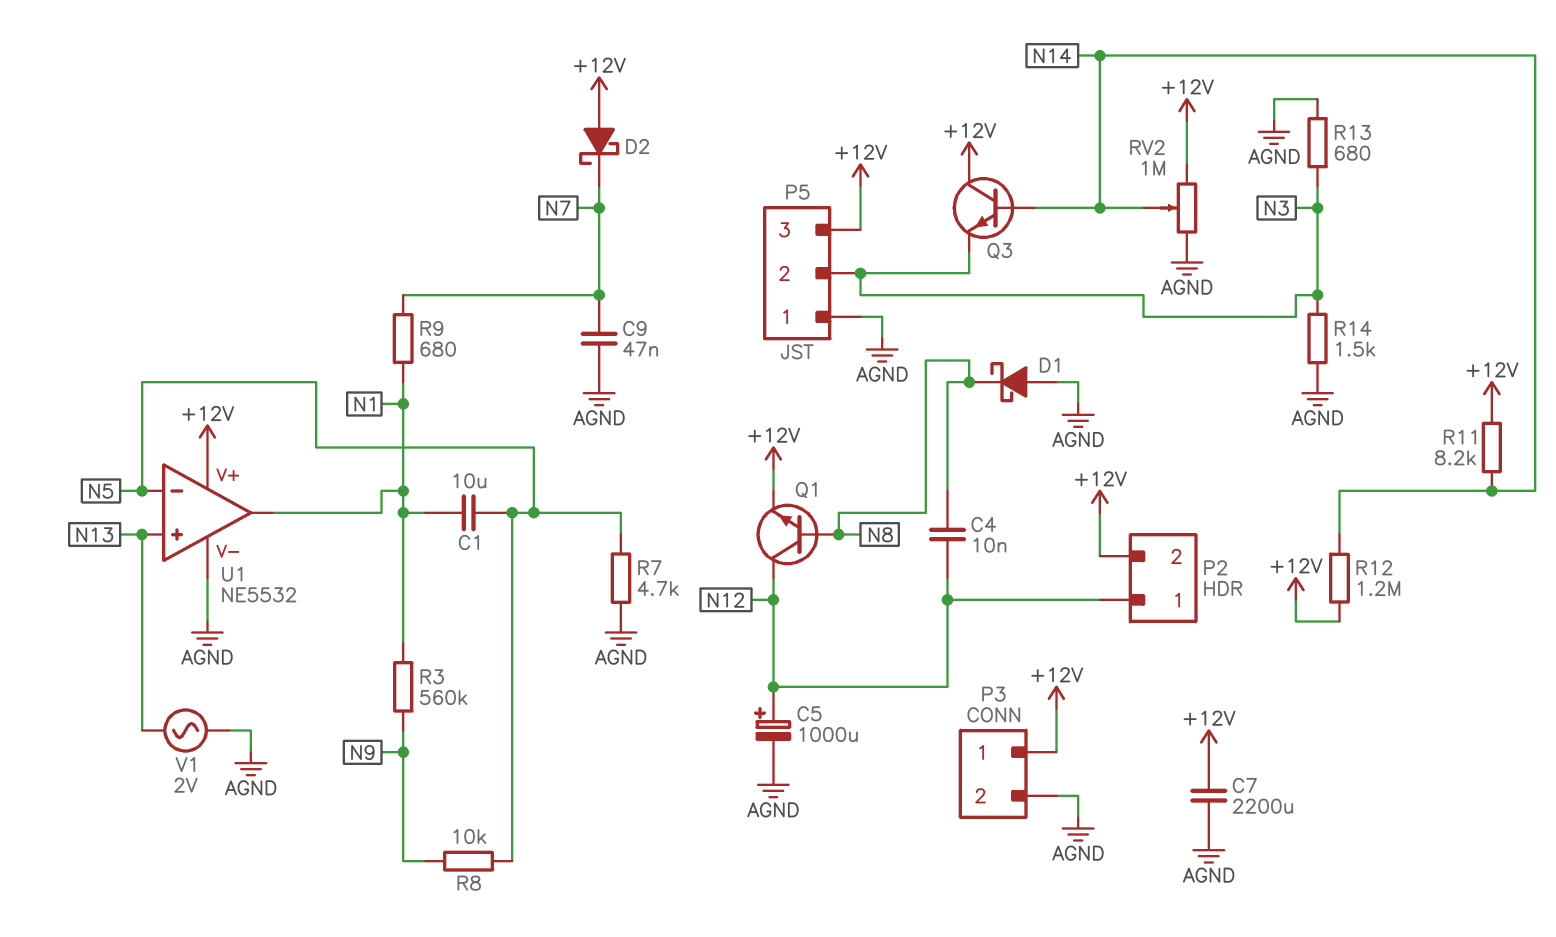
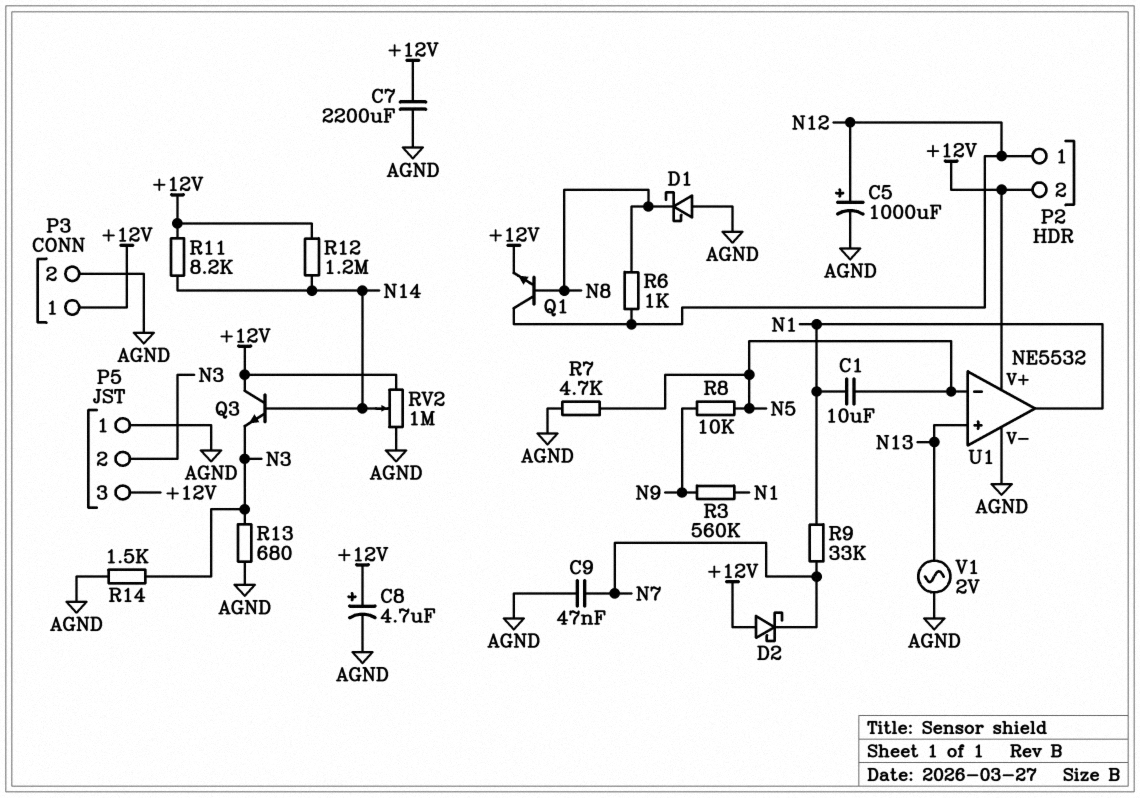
C4: 10nF (N8, N12) -> none
C8: none -> 4.7uF (plus +12V, minus AGND)
R6: none -> 1k (N8, N12)
R9: 680 (N1, N7) -> 33k (N1, N7)

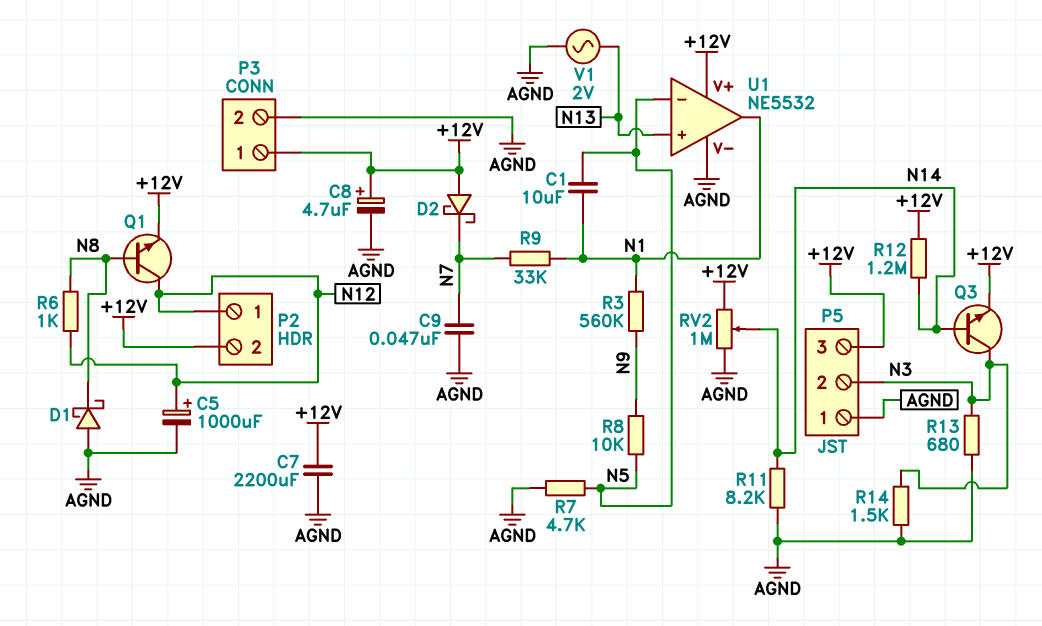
Q3: NPN (B N14, C +12V, E N3) -> NPN (B N14, C N3, E +12V)
R11: 8.2k (+12V, N14) -> 8.2k (AGND, N14)

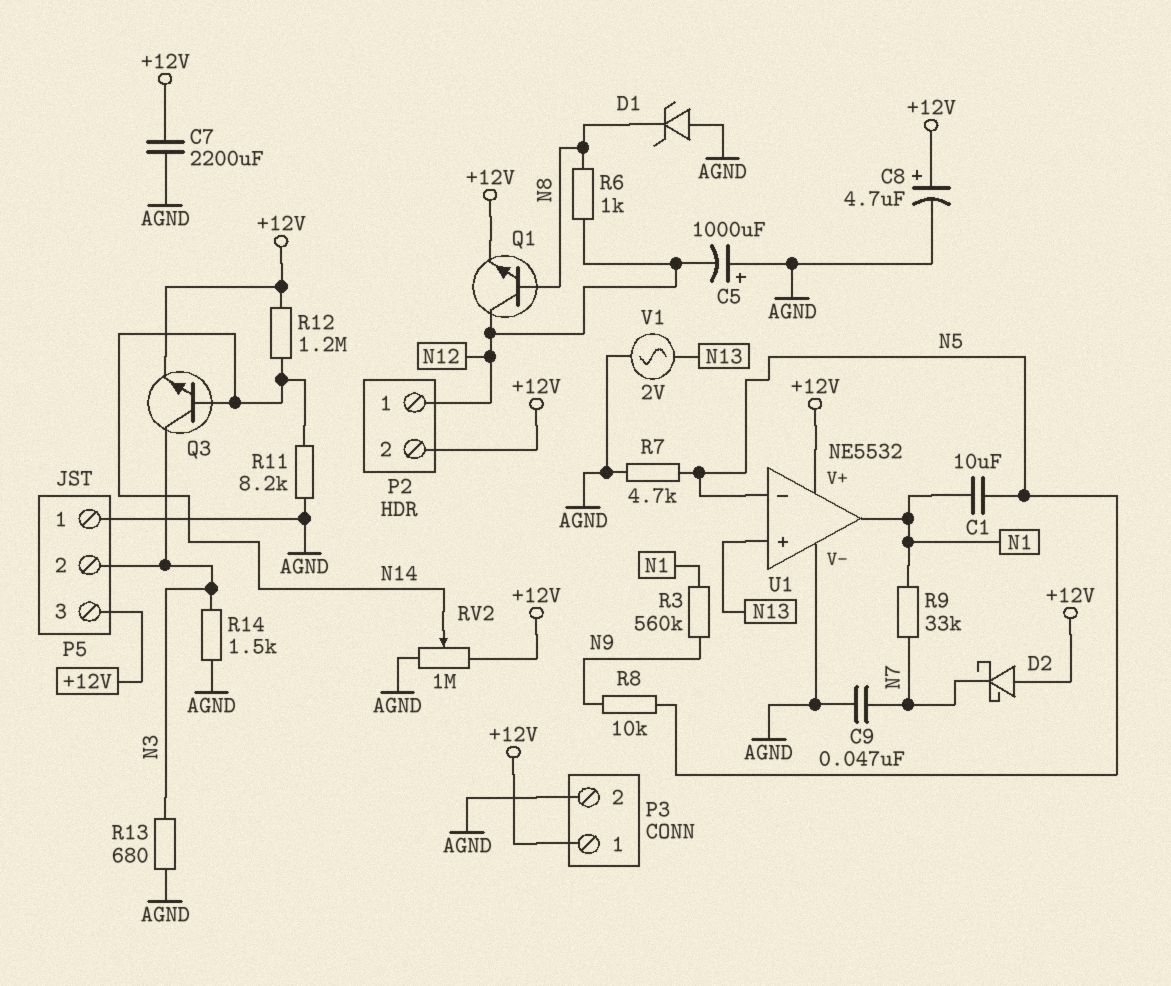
C5: 1000uF (plus N12, minus AGND) -> 1000uF (plus AGND, minus N12)
D1: schottky (A AGND, K N8) -> zener (A AGND, K N8)

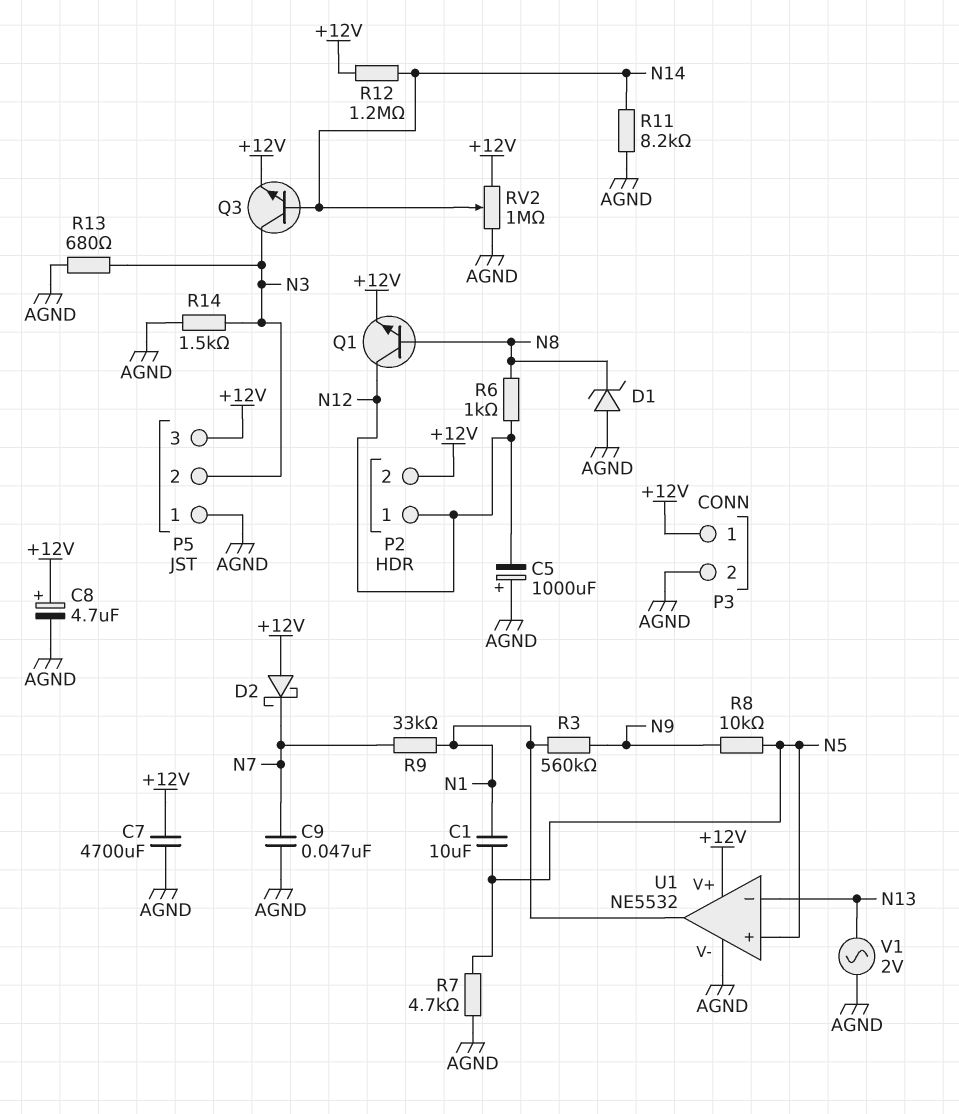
C7: 2200uF (+12V, AGND) -> 4700uF (+12V, AGND)
U1 pin in+: N13 -> N5
U1 pin in-: N5 -> N13

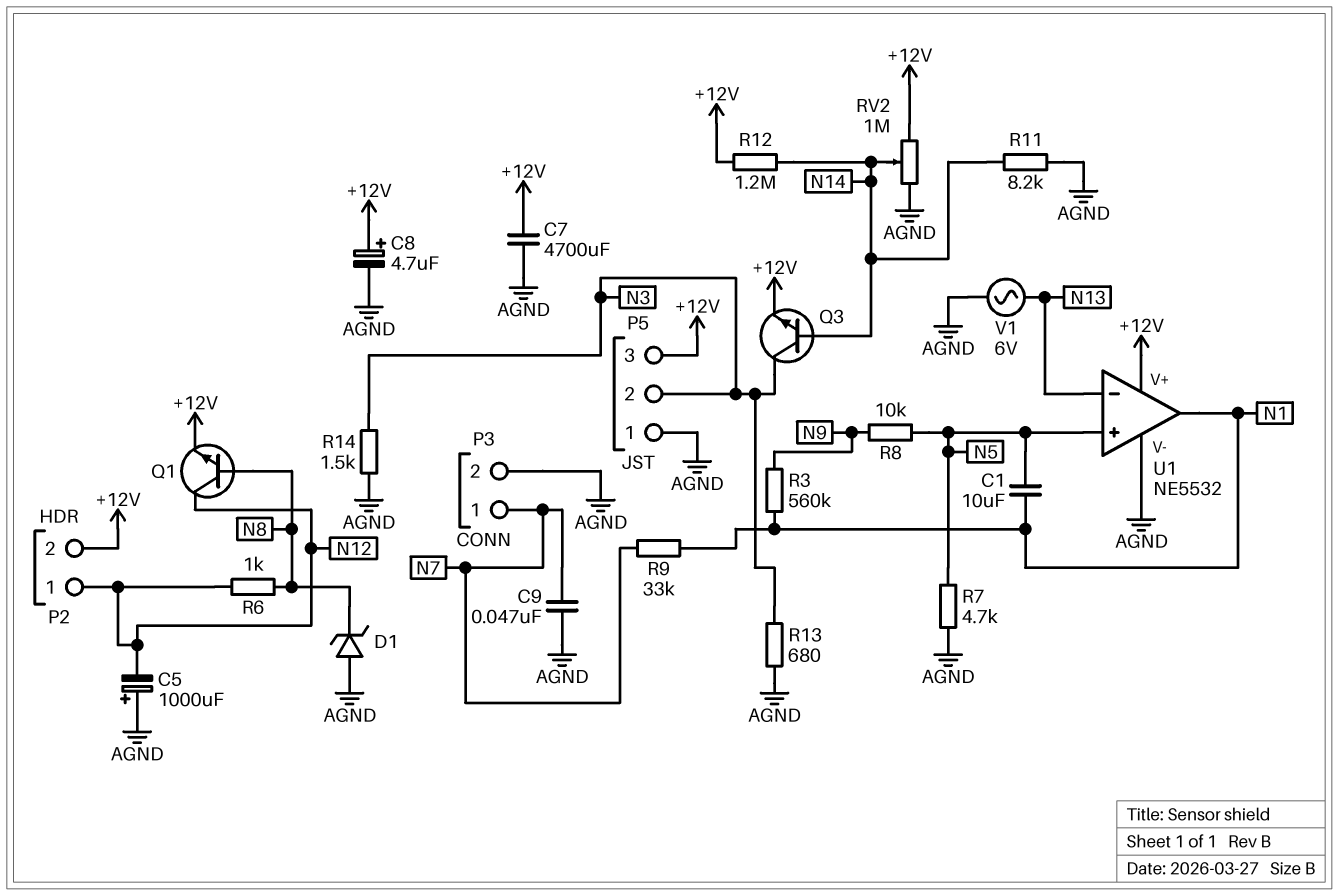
D2: schottky (A +12V, K N7) -> none
P3 pin 1: +12V -> N7
V1: AC 2V (AGND, N13) -> AC 6V (AGND, N13)

